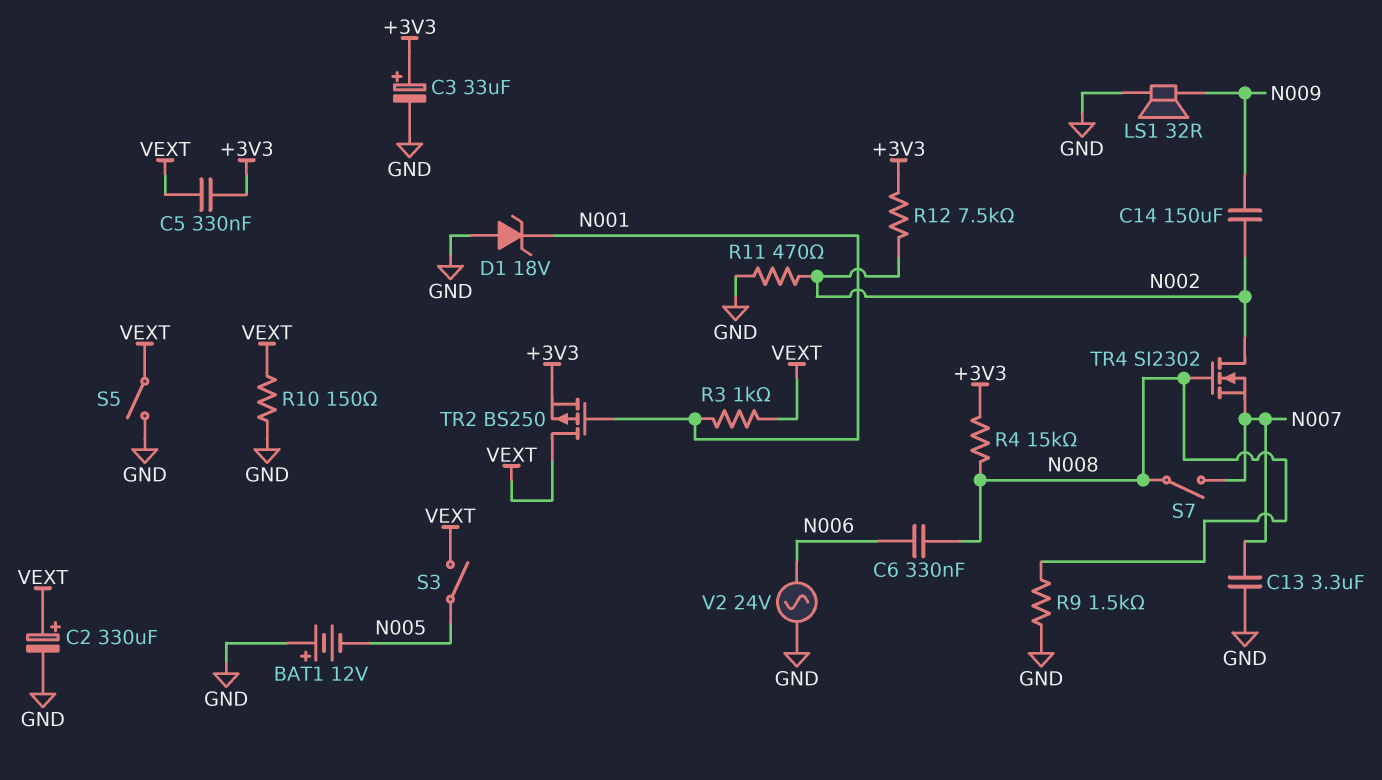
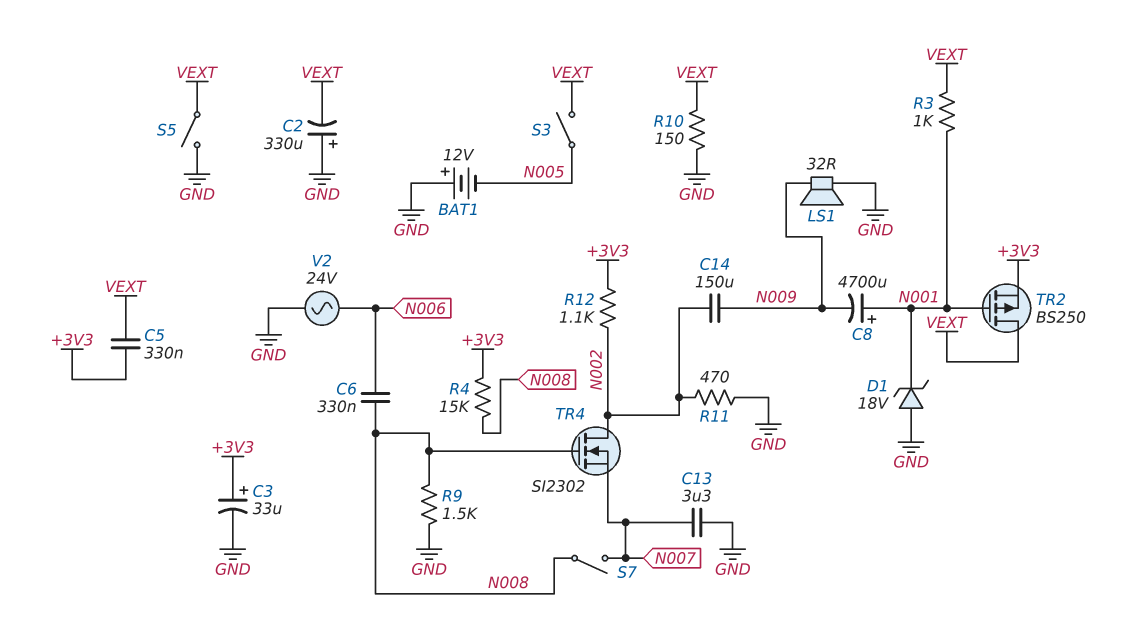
C2: 330uF (plus VEXT, minus GND) -> 330uF (plus GND, minus VEXT)
C8: none -> 4700uF (plus N001, minus N009)
R12: 7.5k (+3V3, N002) -> 1.1k (+3V3, N002)

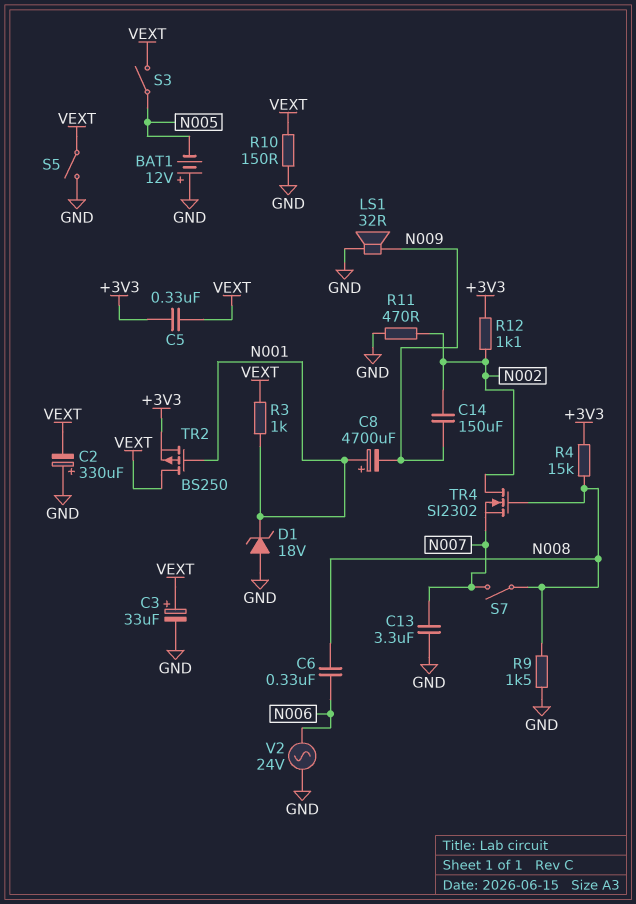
C3: 33uF (plus +3V3, minus GND) -> 33uF (plus VEXT, minus GND)

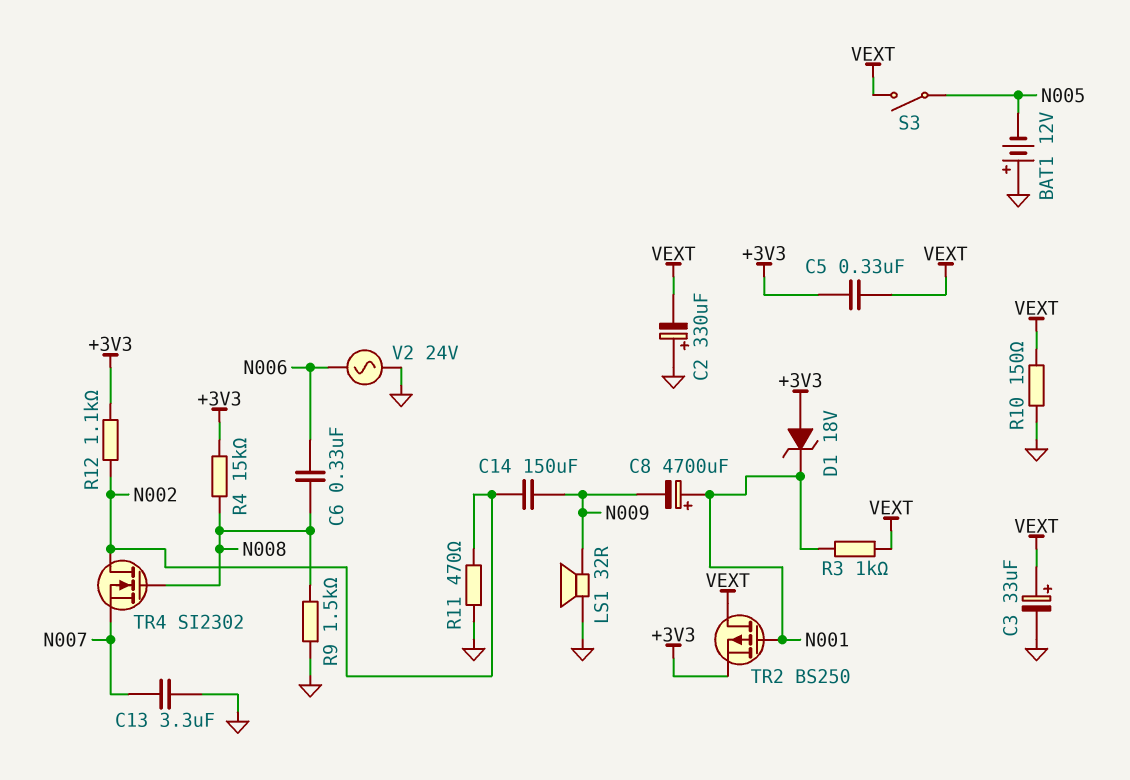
D1: zener 18V (A GND, K N001) -> zener 18V (A +3V3, K N001)
S5: switch (GND, VEXT) -> none
S7: switch (N007, N008) -> none

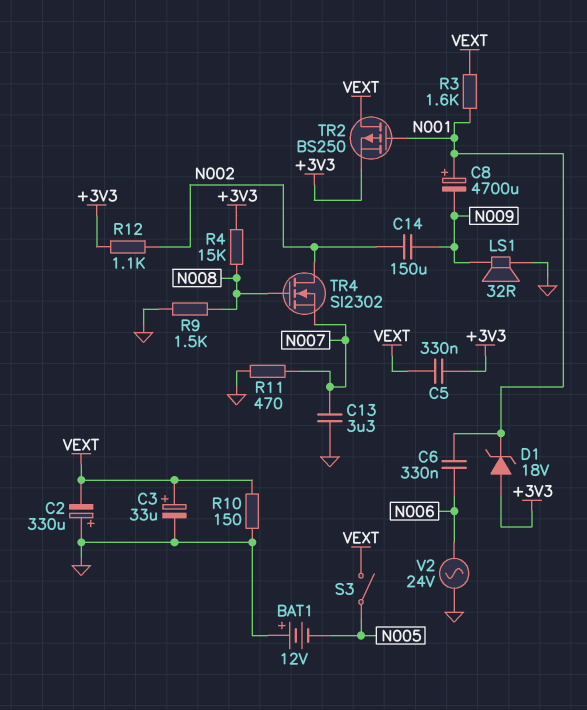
C6: 330nF (N006, N008) -> 330nF (N001, N006)
R3: 1k (N001, VEXT) -> 1.6k (N001, VEXT)
R11: 470 (GND, N002) -> 470 (GND, N007)

